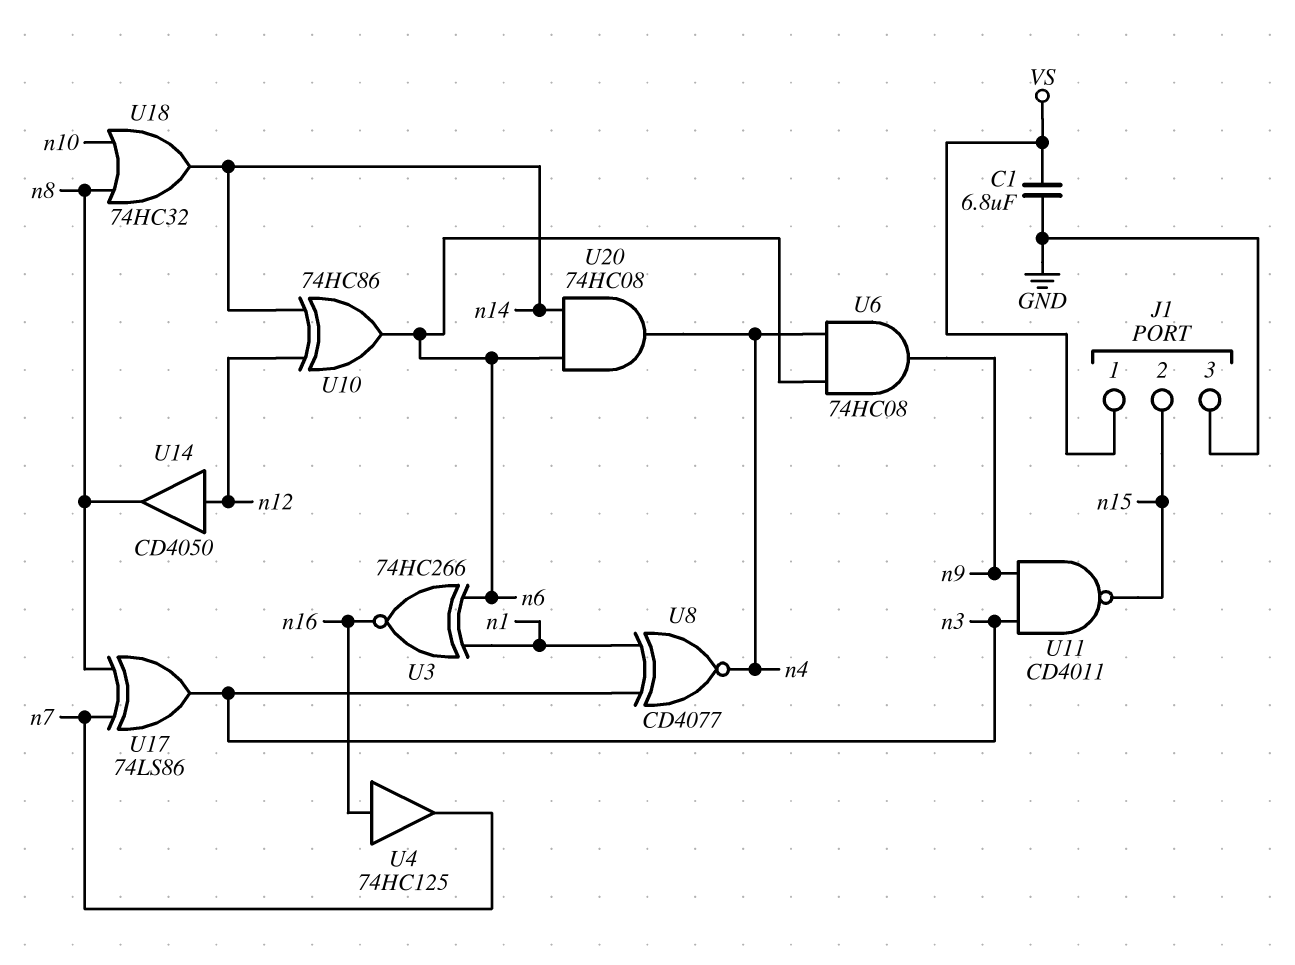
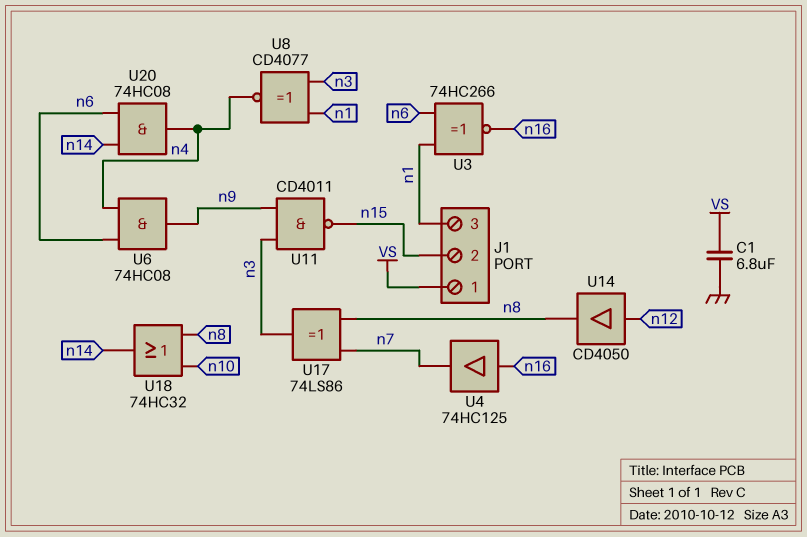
J1 pin 3: GND -> n1
U10: XOR 74HC86 (in n12, in n14, out n6) -> none

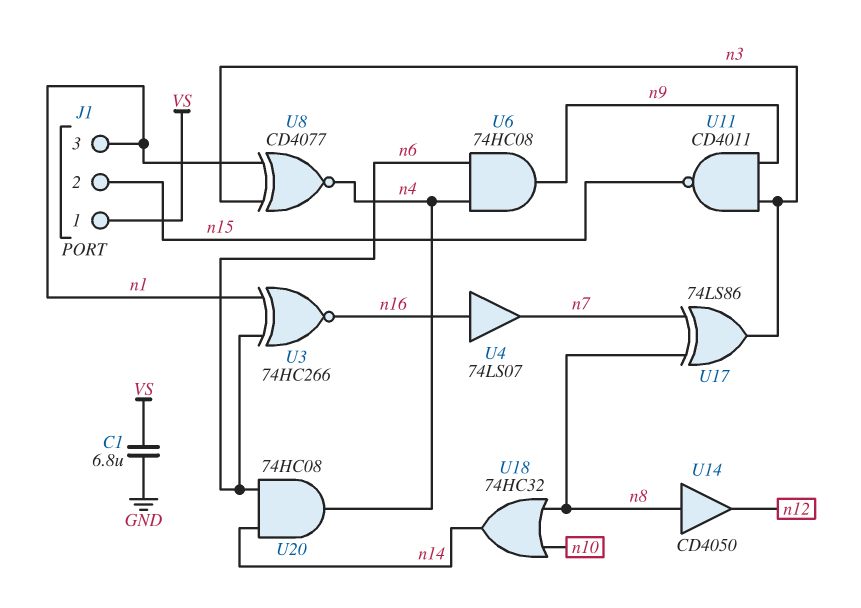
U4: buffer 74HC125 (in n16, out n7) -> buffer 74LS07 (in n16, out n7)
U14: buffer CD4050 (in n12, out n8) -> buffer CD4050 (in n8, out n12)

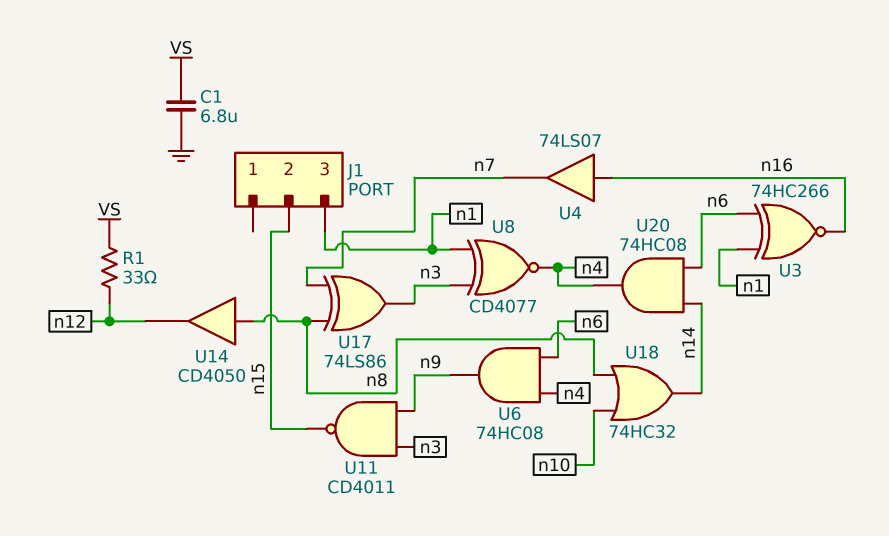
J1 pin 1: VS -> none
R1: none -> 33 (VS, n12)

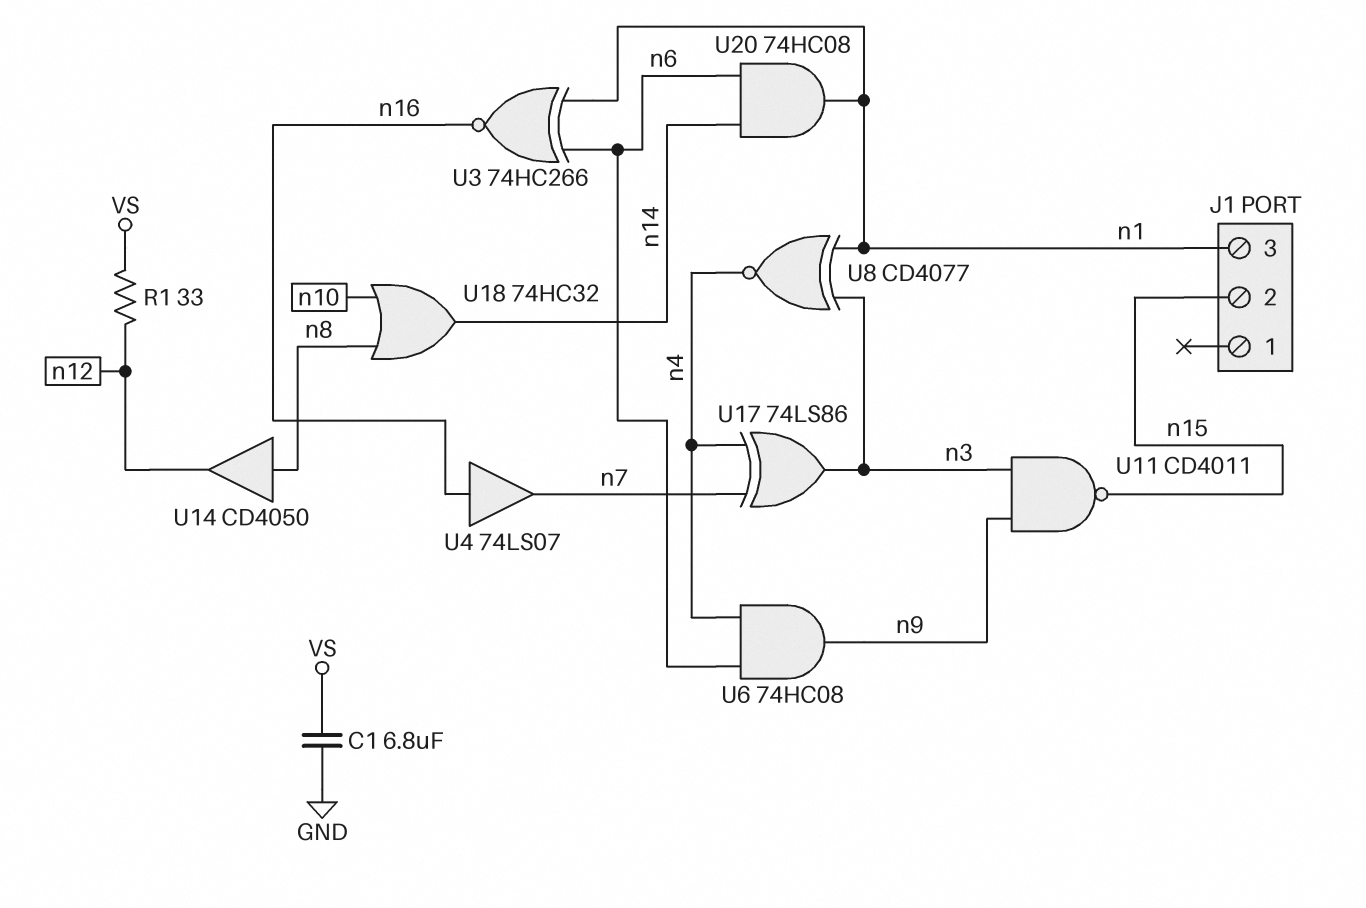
U17: XOR 74LS86 (in n7, in n8, out n3) -> XOR 74LS86 (in n4, in n7, out n3)
U20: AND 74HC08 (in n6, in n14, out n4) -> AND 74HC08 (in n6, in n14, out n1)

